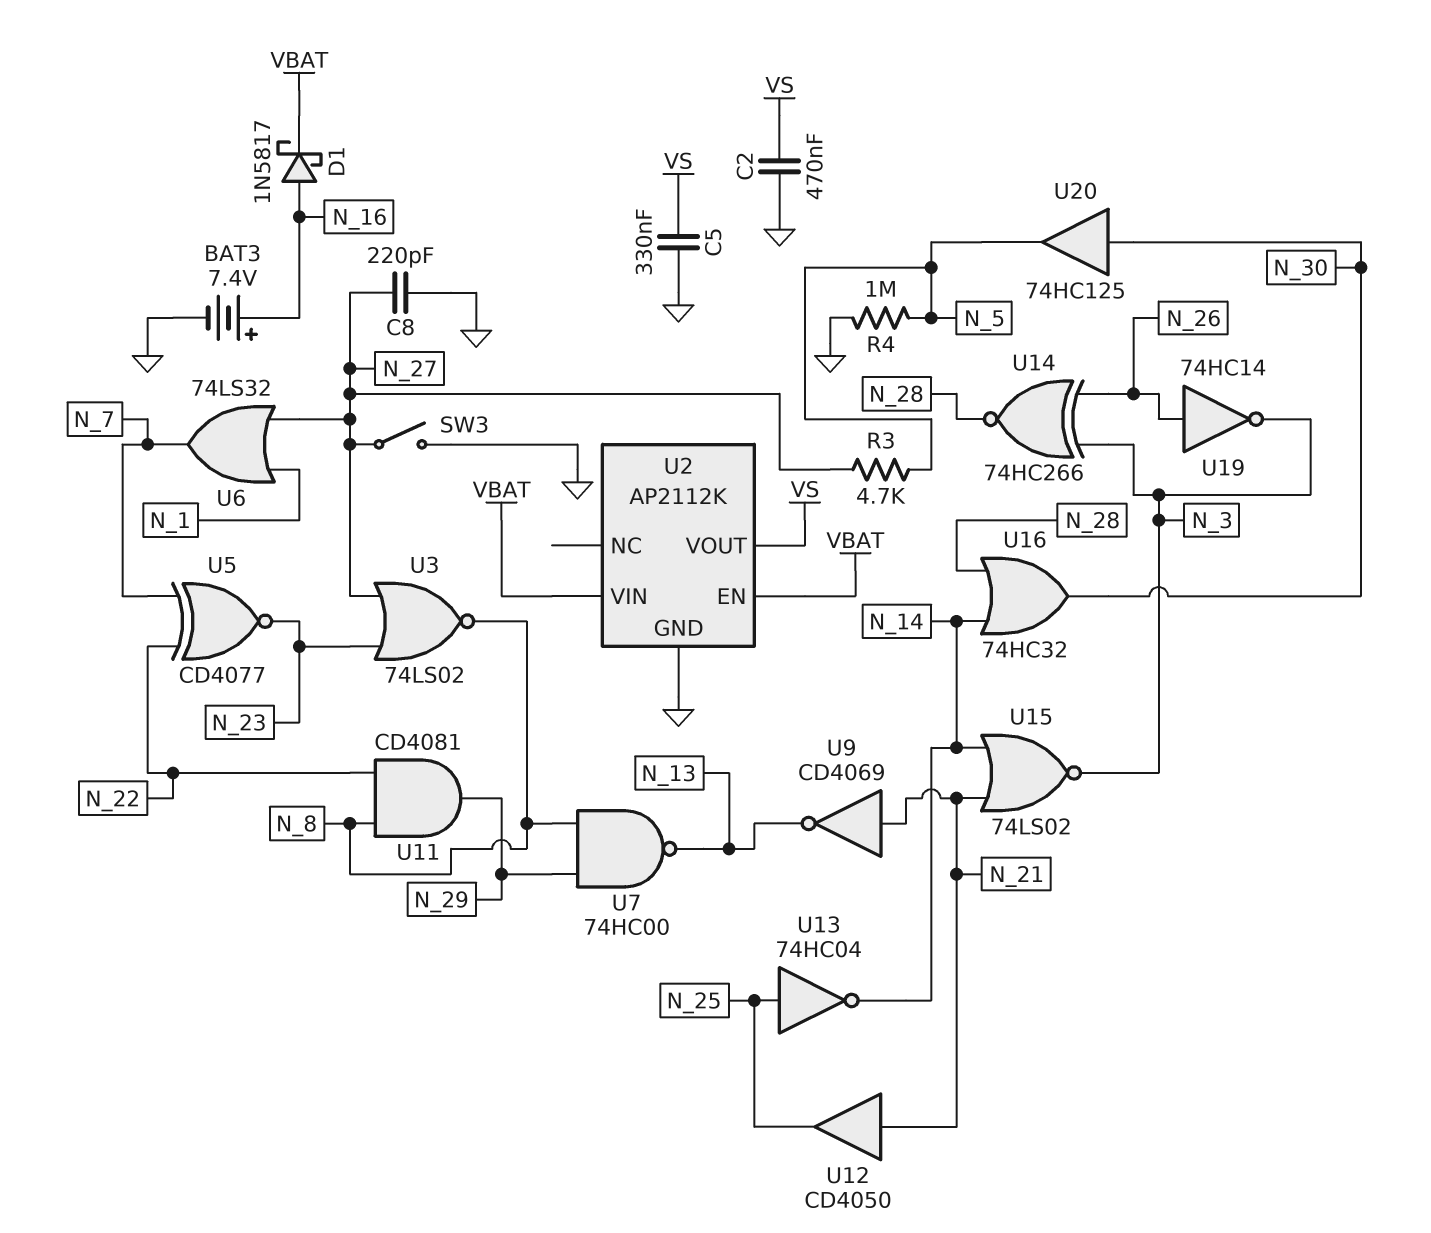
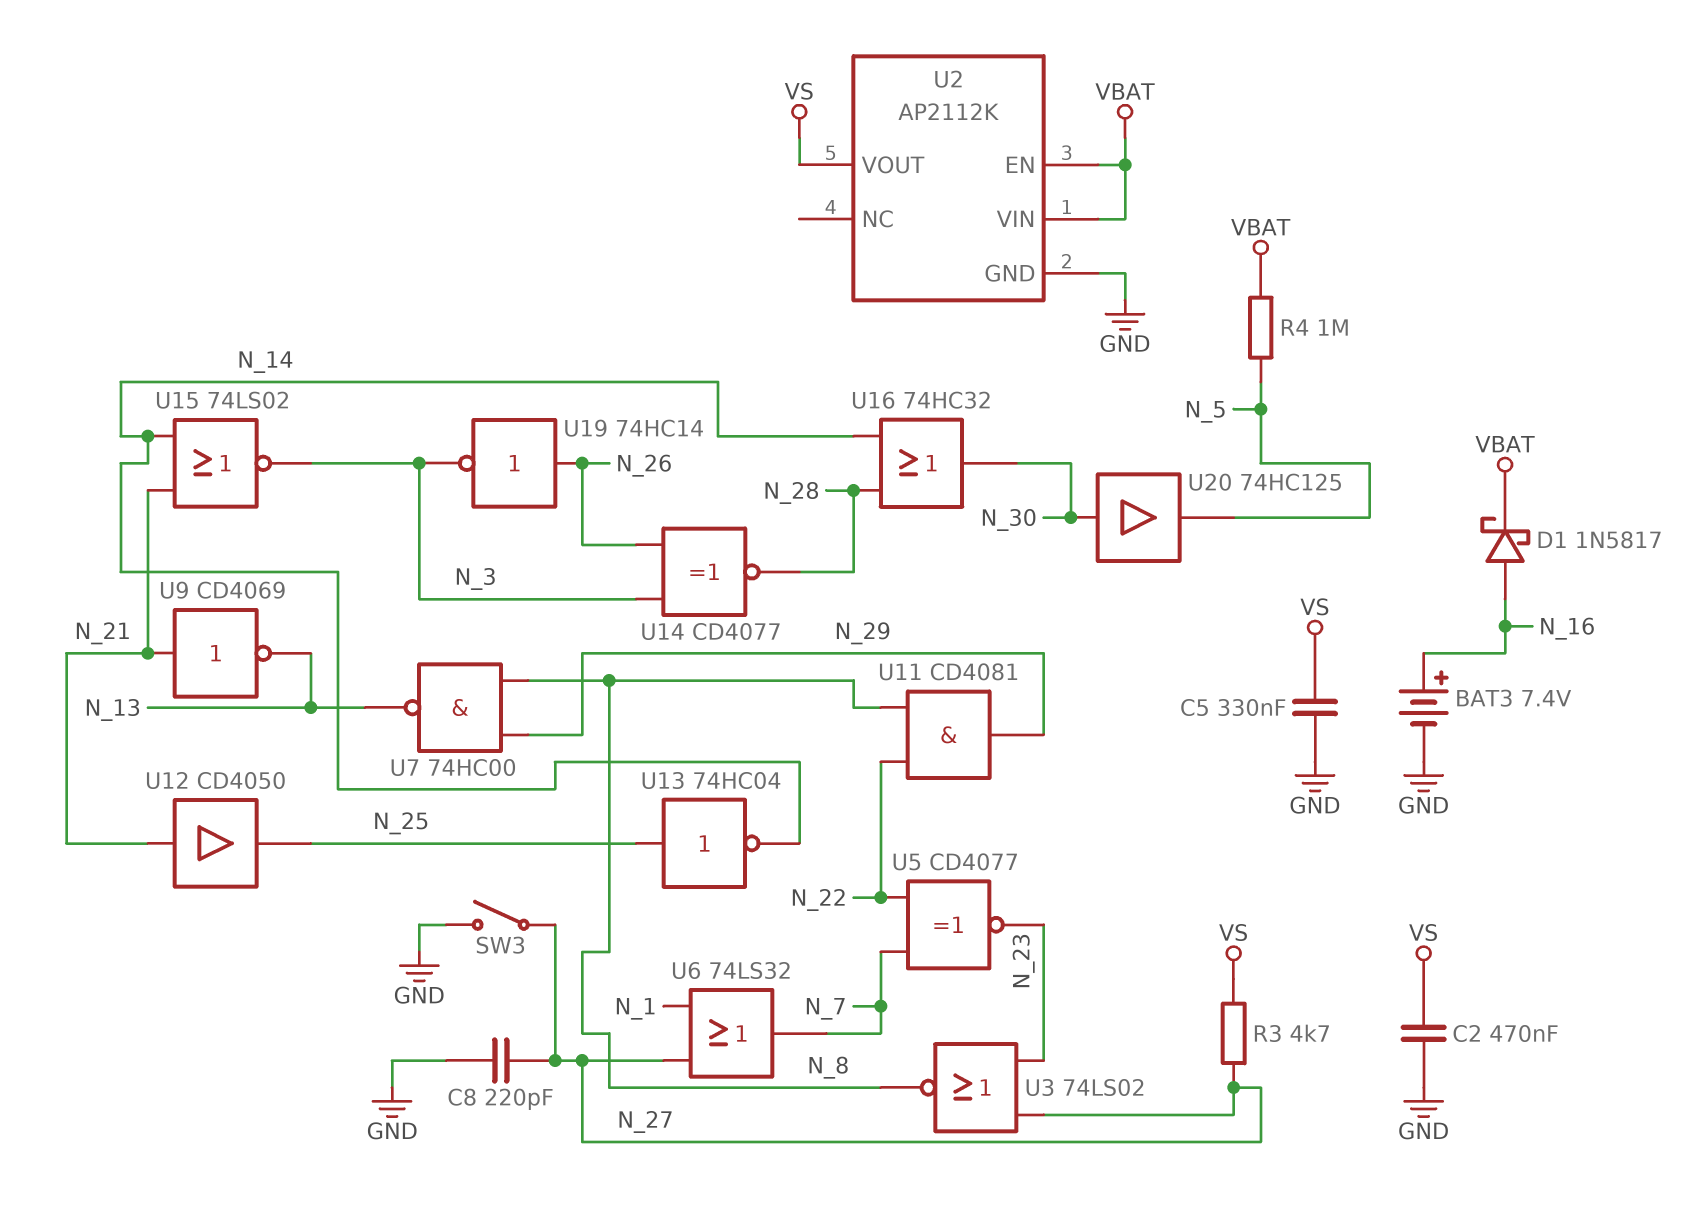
R3: 4.7k (N_5, N_27) -> 4.7k (N_27, VS)
R4: 1M (GND, N_5) -> 1M (N_5, VBAT)
U14: XNOR 74HC266 (in N_3, in N_26, out N_28) -> XNOR CD4077 (in N_3, in N_26, out N_28)

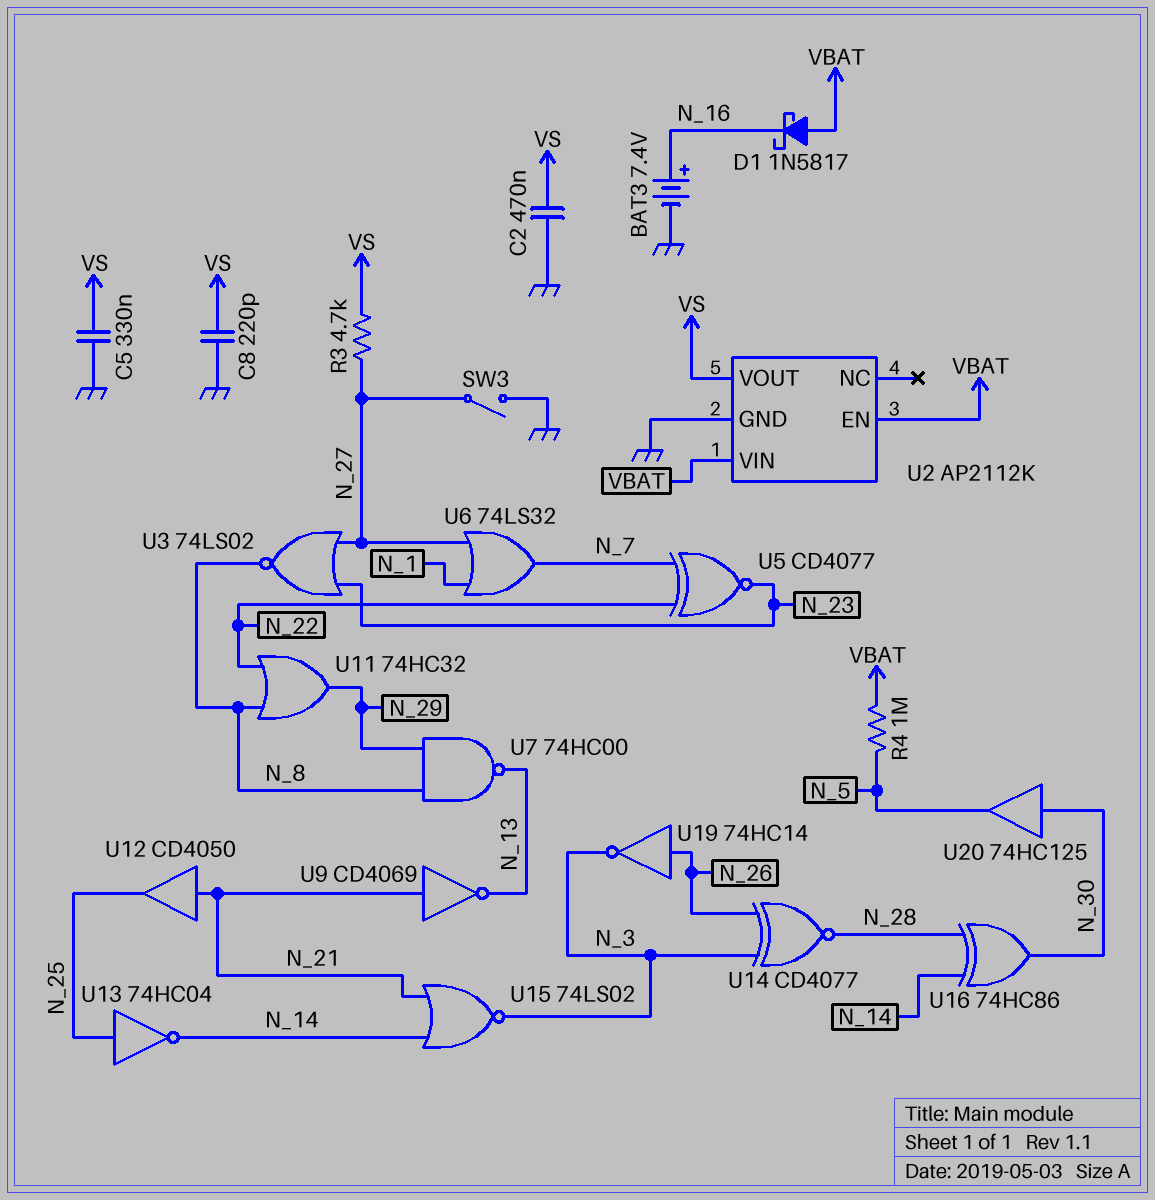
C8: 220pF (GND, N_27) -> 220pF (GND, VS)
D1: schottky 1N5817 (A N_16, K VBAT) -> schottky 1N5817 (A VBAT, K N_16)
U11: AND CD4081 (in N_8, in N_22, out N_29) -> OR 74HC32 (in N_8, in N_22, out N_29)
U16: OR 74HC32 (in N_14, in N_28, out N_30) -> XOR 74HC86 (in N_14, in N_28, out N_30)

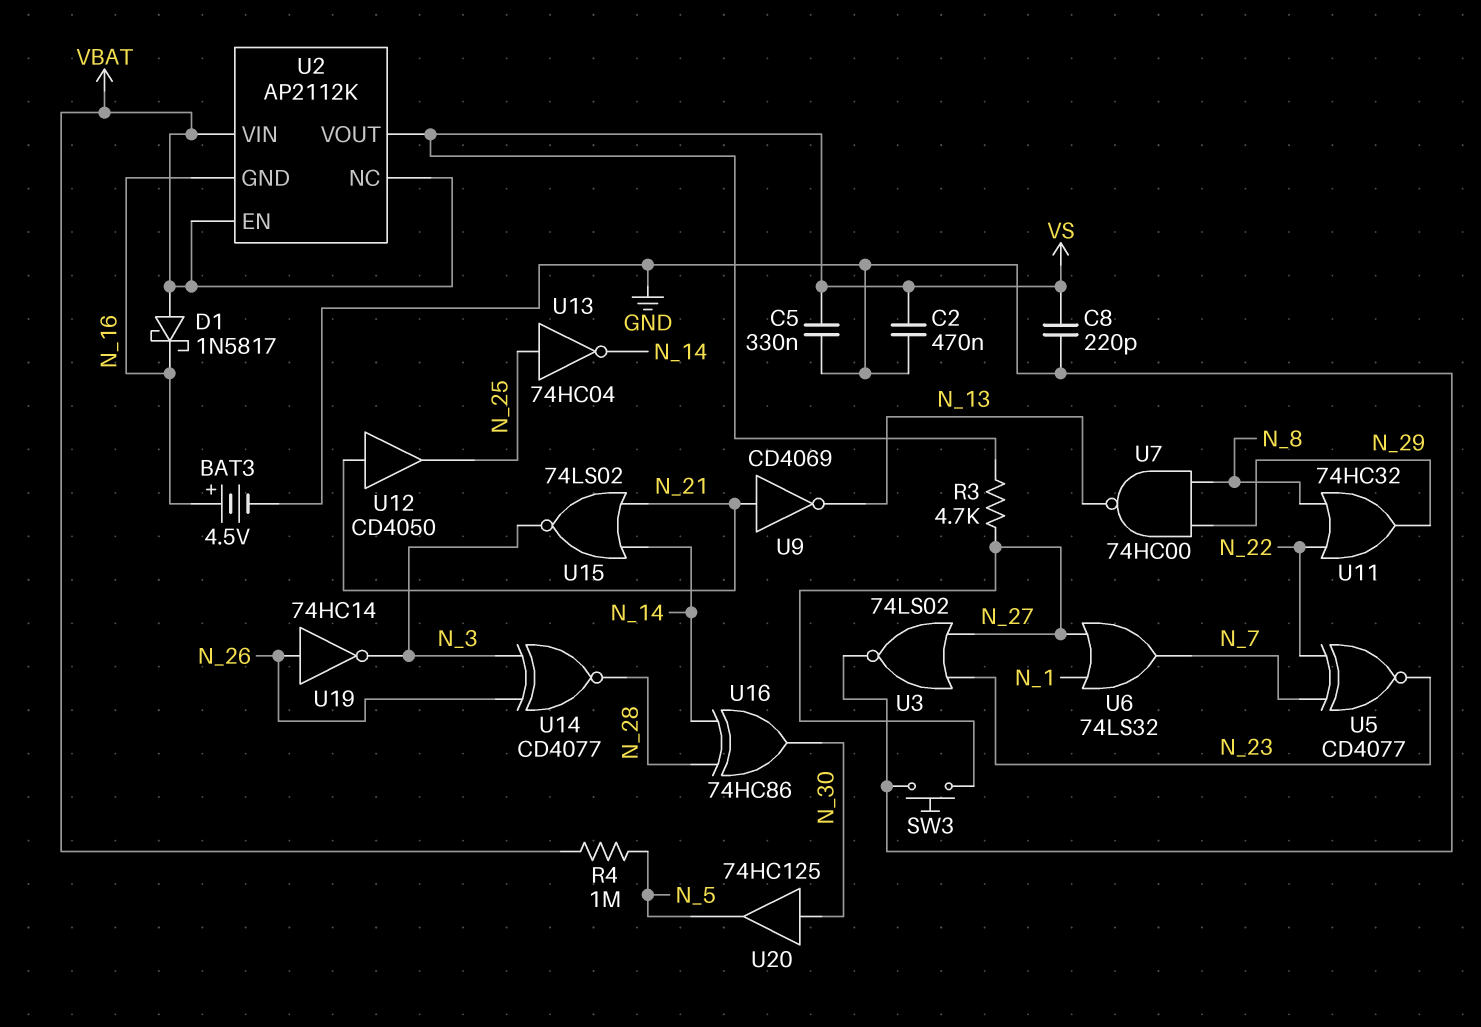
BAT3: 7.4V (plus N_16, minus GND) -> 4.5V (plus N_16, minus GND)
SW3: switch (GND, N_27) -> button (GND, N_27)
U2 pin GND: GND -> N_16
U2 pin NC: none -> VBAT
U3: NOR 74LS02 (in N_23, in N_27, out N_8) -> NOR 74LS02 (in N_23, in N_27, out GND)

